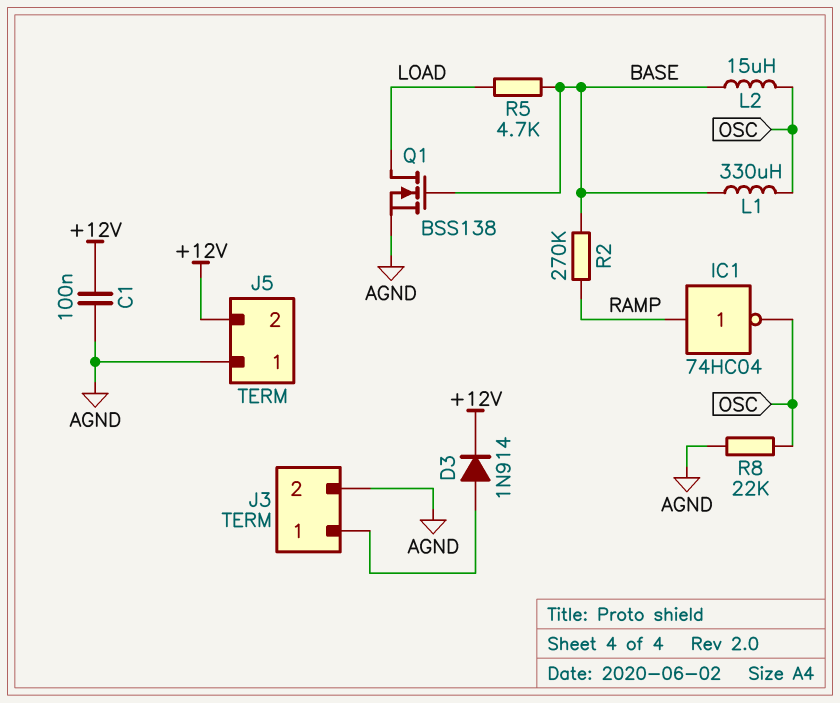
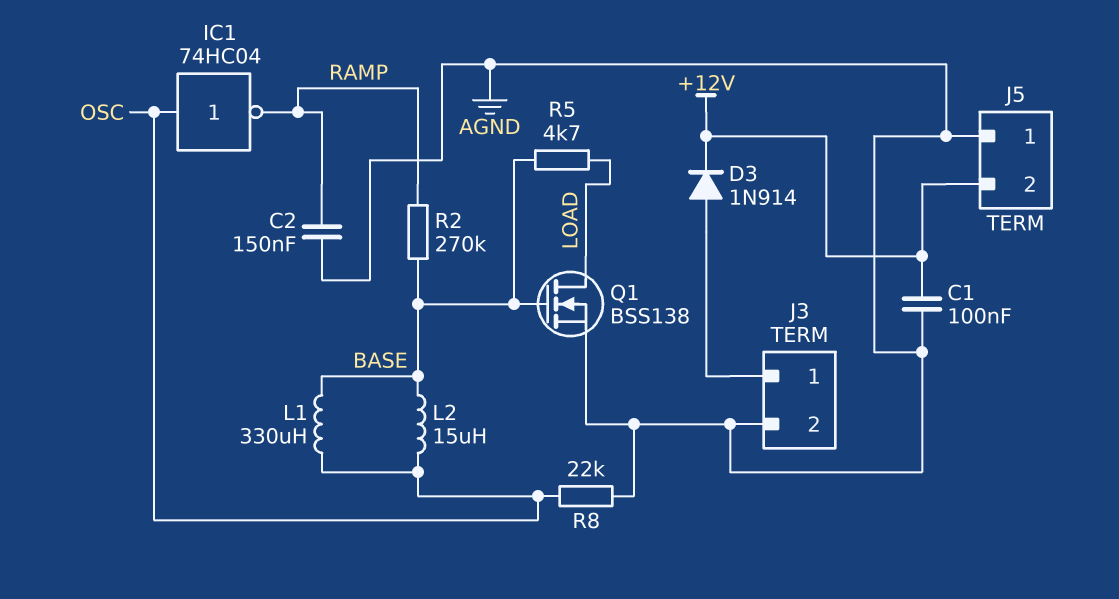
C2: none -> 150nF (AGND, RAMP)
IC1: NOT 74HC04 (in RAMP, out OSC) -> NOT 74HC04 (in OSC, out RAMP)

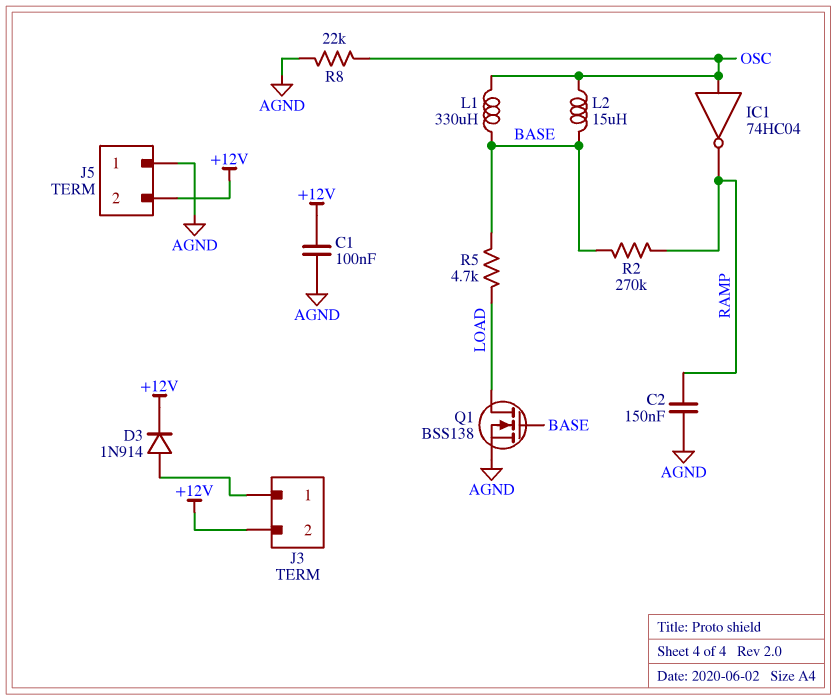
J3 pin 2: AGND -> +12V

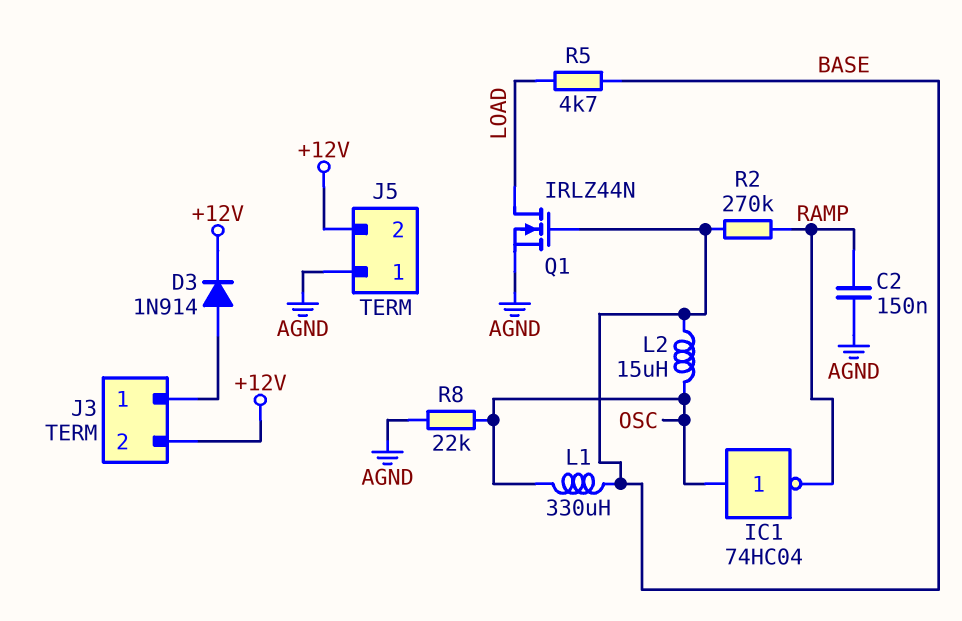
C1: 100nF (+12V, AGND) -> none
Q1: NMOS BSS138 (G BASE, D LOAD, S AGND) -> NMOS IRLZ44N (G BASE, D LOAD, S AGND)

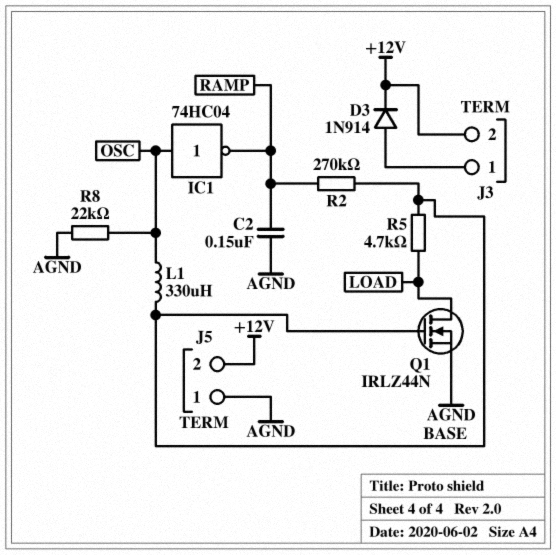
L2: 15uH (BASE, OSC) -> none

